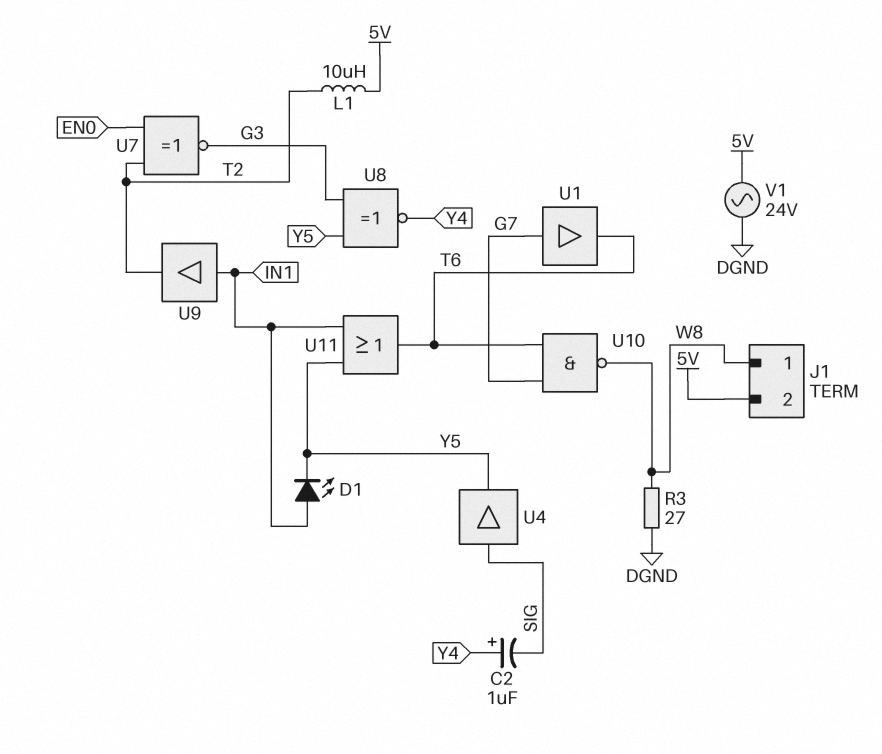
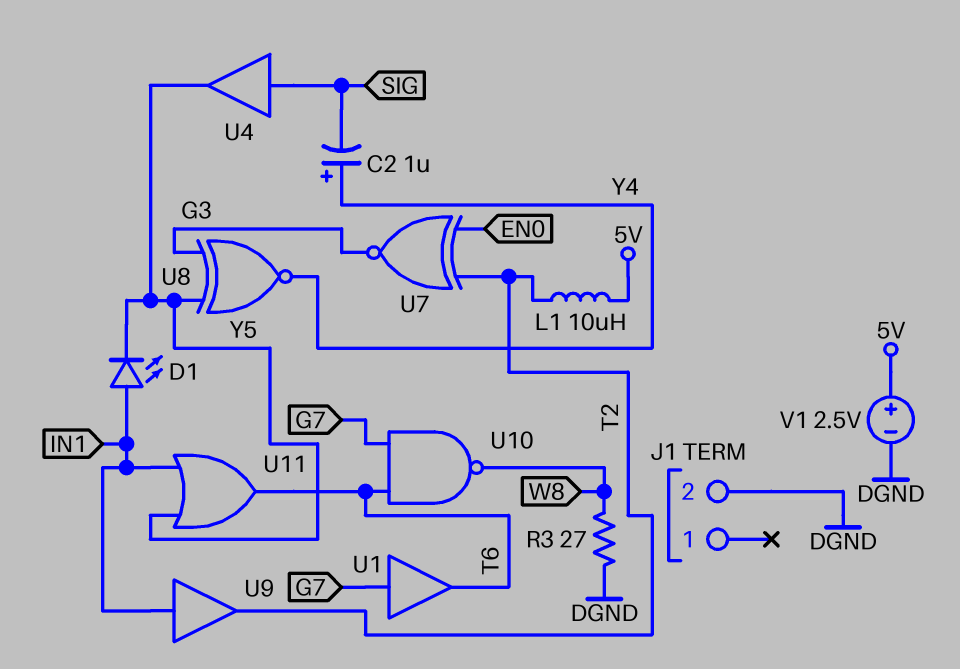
J1 pin 1: W8 -> none
J1 pin 2: 5V -> DGND
V1: AC 24V (5V, DGND) -> 2.5V (plus 5V, minus DGND)

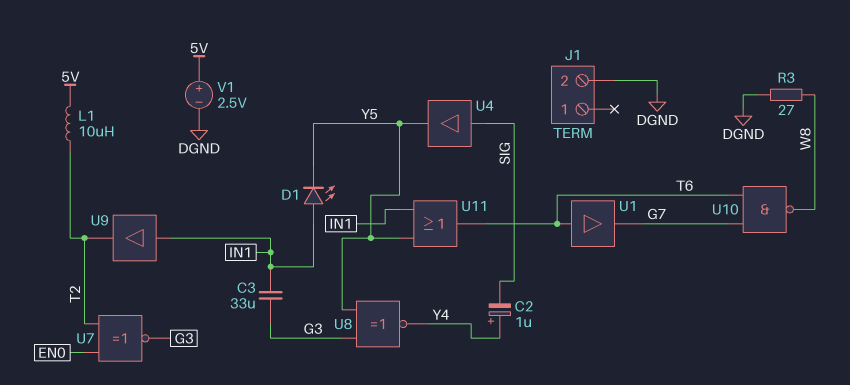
C3: none -> 33uF (G3, IN1)
U1: buffer (in G7, out T6) -> buffer (in T6, out G7)

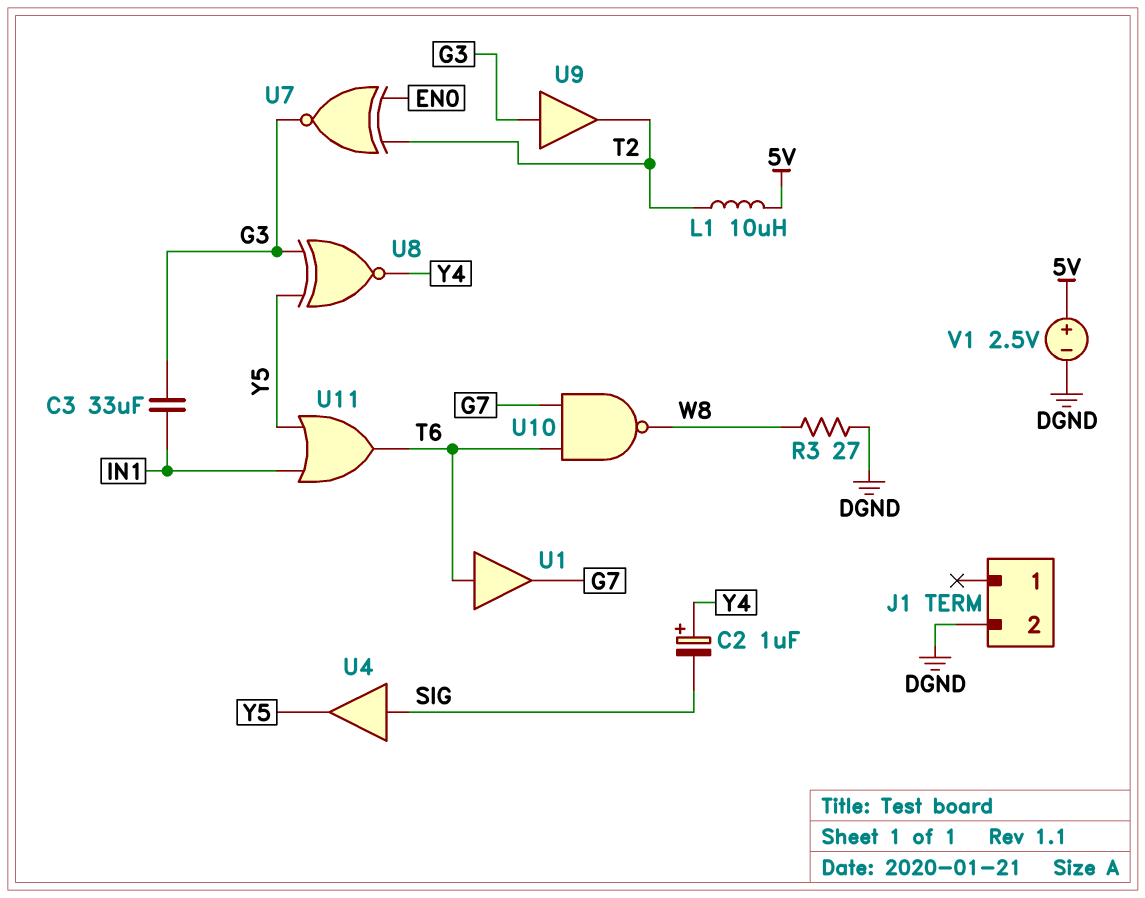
D1: LED (A IN1, K Y5) -> none
U9: buffer (in IN1, out T2) -> buffer (in G3, out T2)

